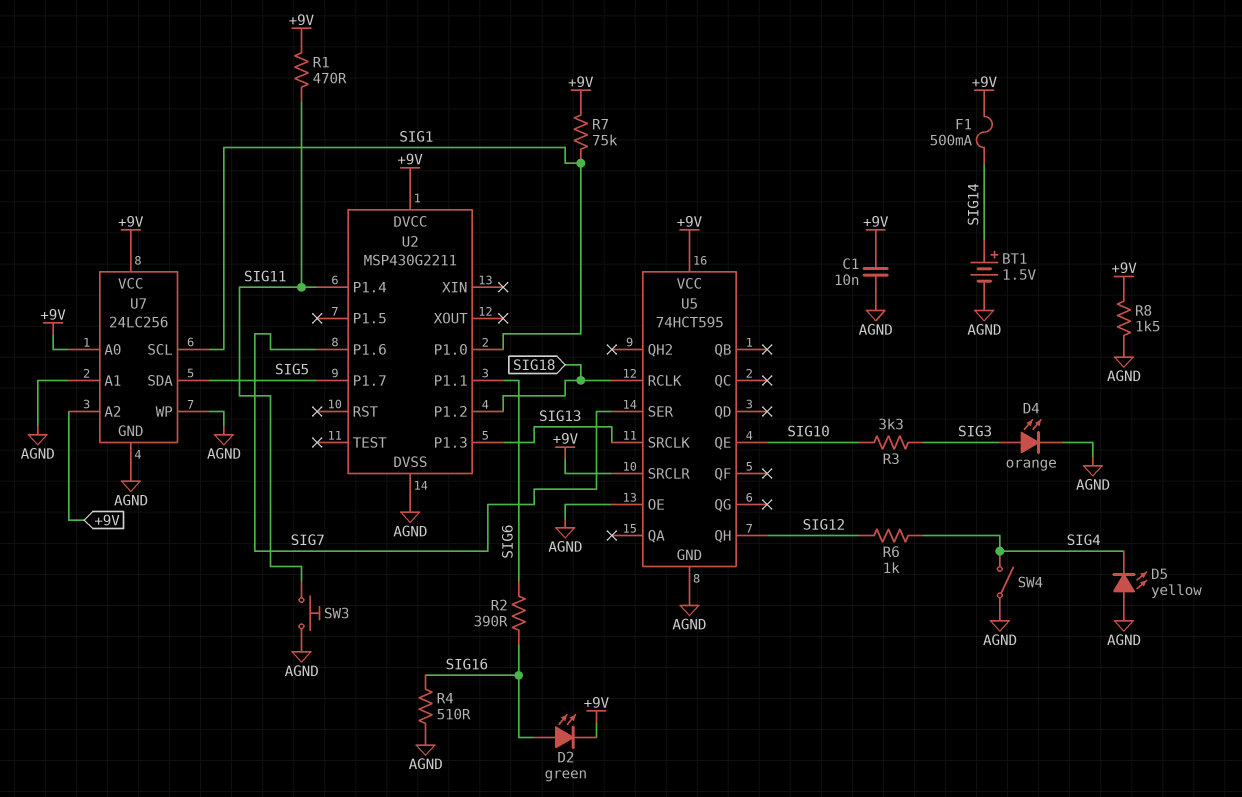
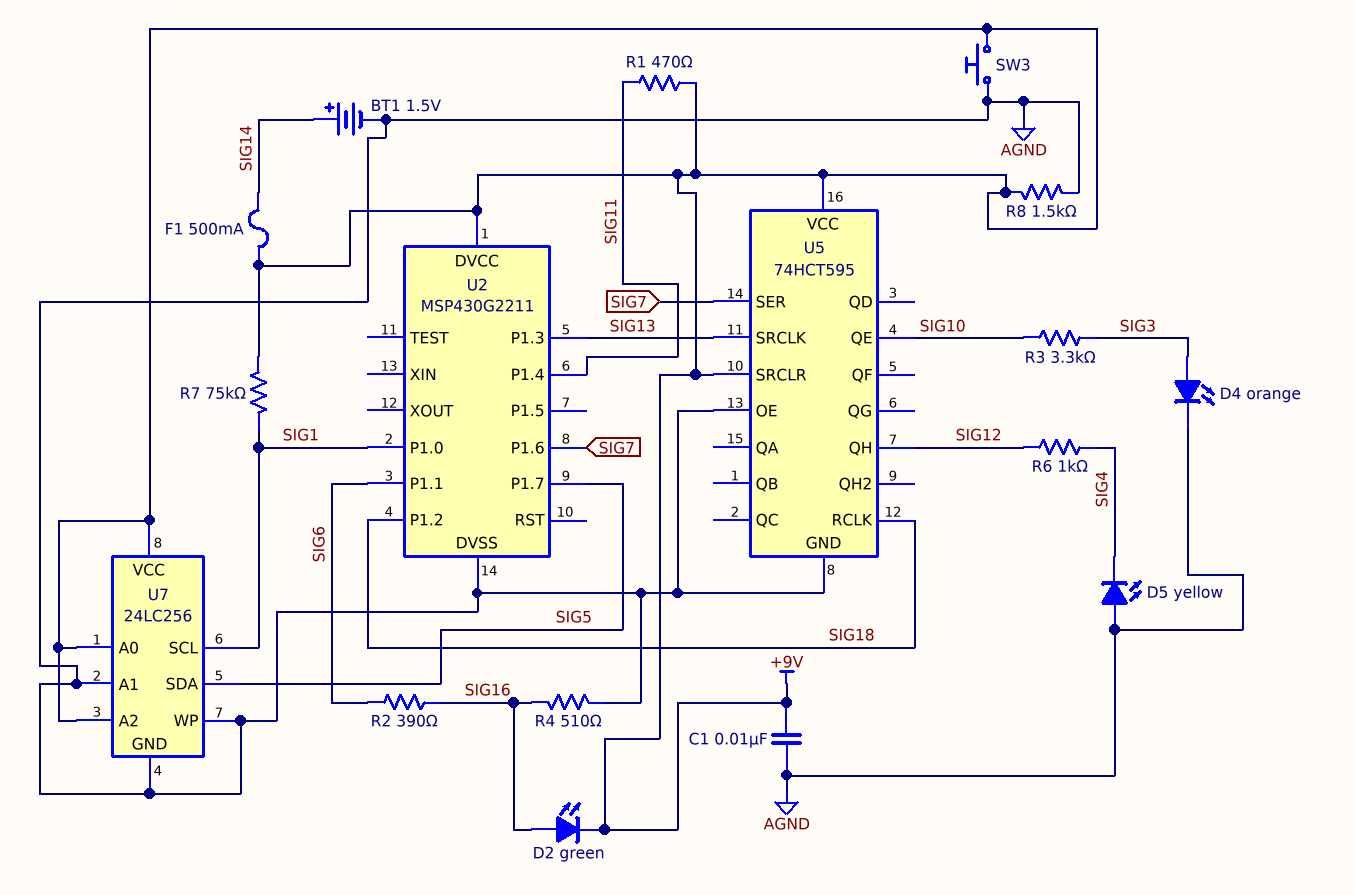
SW3: button (AGND, SIG11) -> button (+9V, AGND)
SW4: switch (AGND, SIG4) -> none

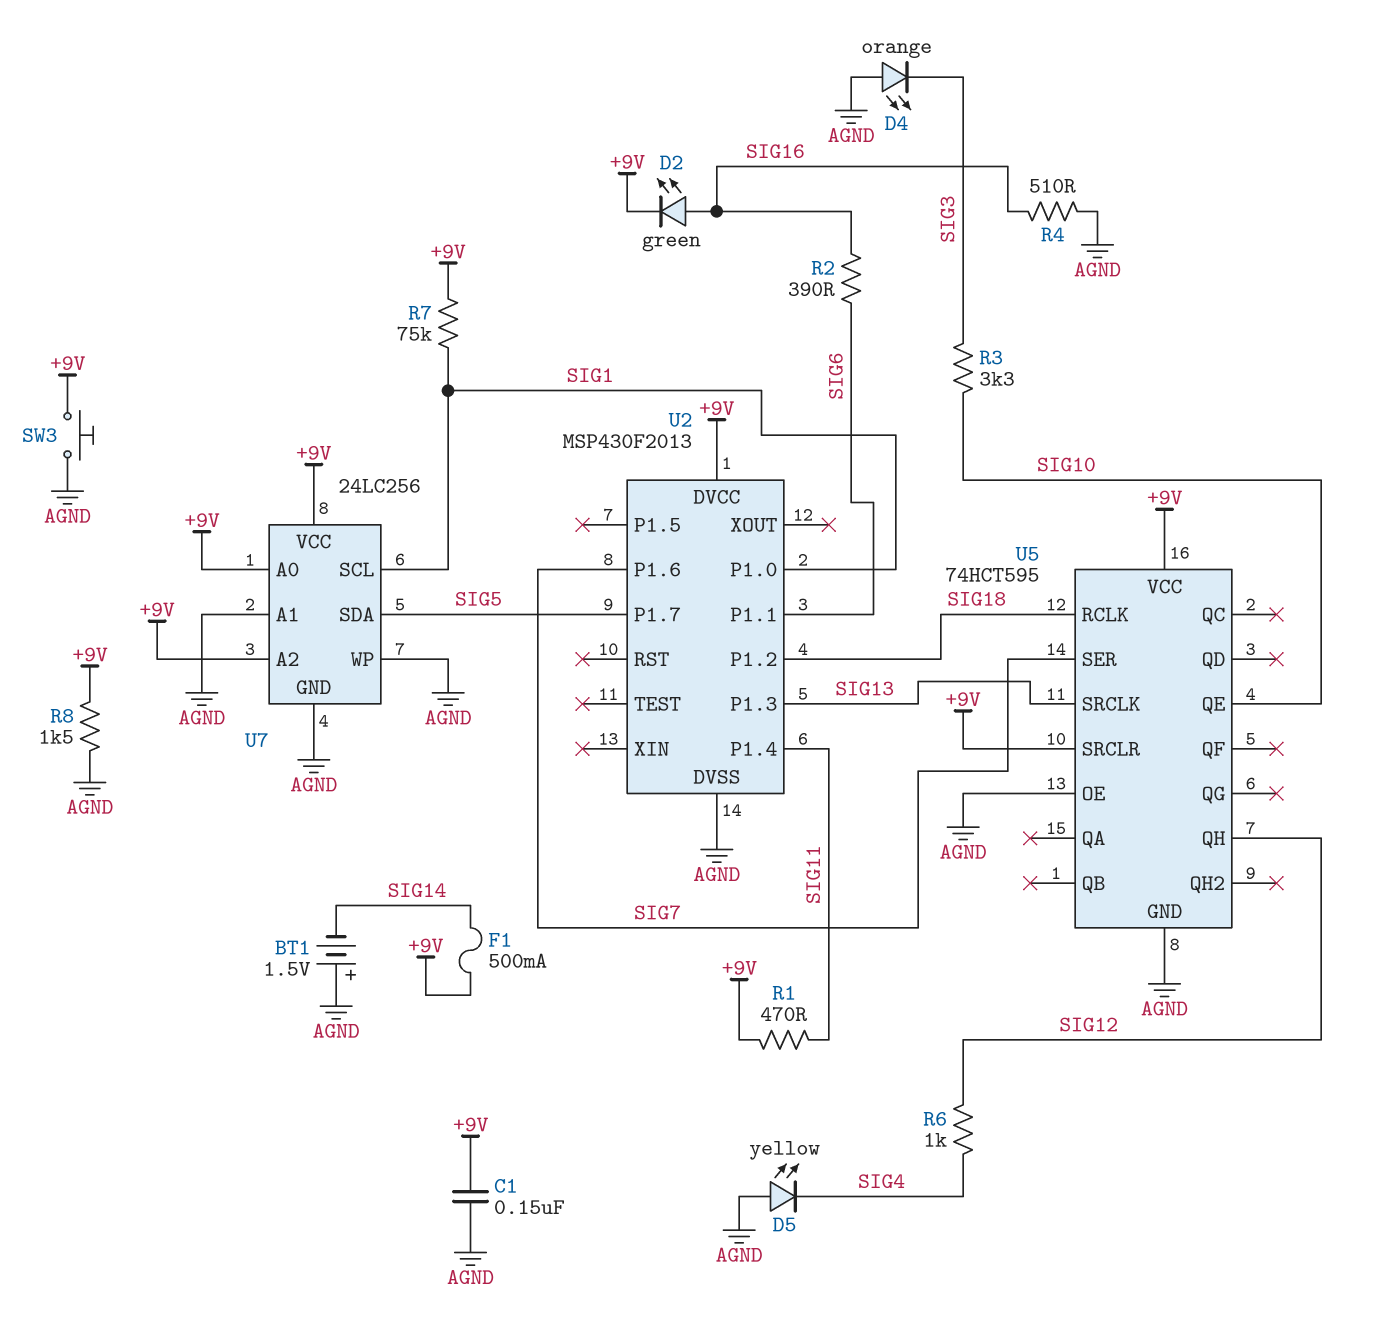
BT1: 1.5V (plus SIG14, minus AGND) -> 1.5V (plus AGND, minus SIG14)
C1: 10nF (+9V, AGND) -> 150nF (+9V, AGND)
D4: LED orange (A SIG3, K AGND) -> LED orange (A AGND, K SIG3)
U2: MSP430G2211 -> MSP430F2013

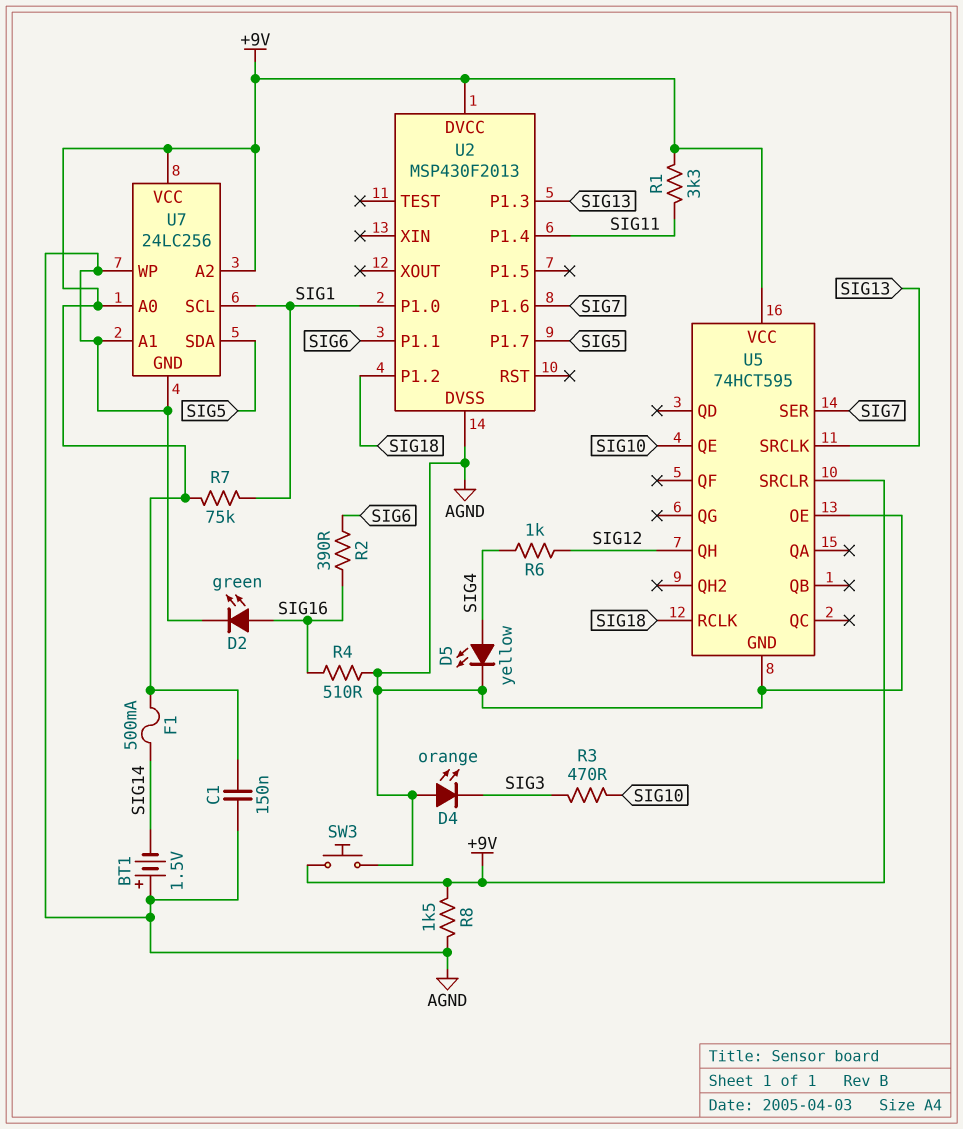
D2: LED green (A SIG16, K +9V) -> LED green (A SIG16, K AGND)
D5: LED yellow (A AGND, K SIG4) -> LED yellow (A SIG4, K AGND)
R1: 470 (+9V, SIG11) -> 3.3k (+9V, SIG11)
R3: 3.3k (SIG3, SIG10) -> 470 (SIG3, SIG10)

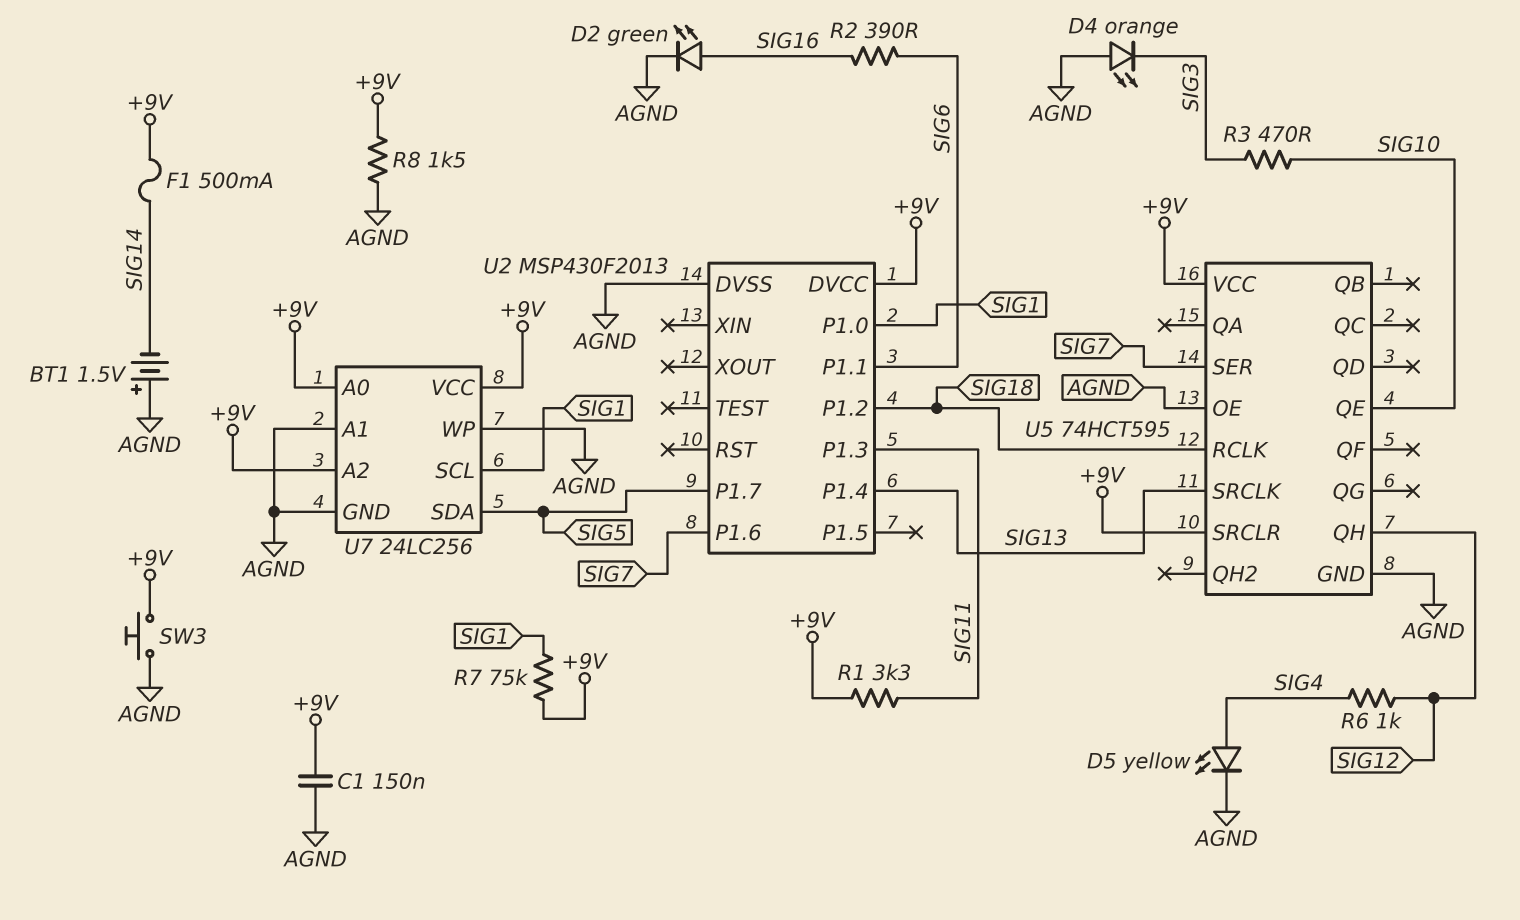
R4: 510 (AGND, SIG16) -> none
U2 pin P1.3: SIG13 -> SIG11
U2 pin P1.4: SIG11 -> SIG13

